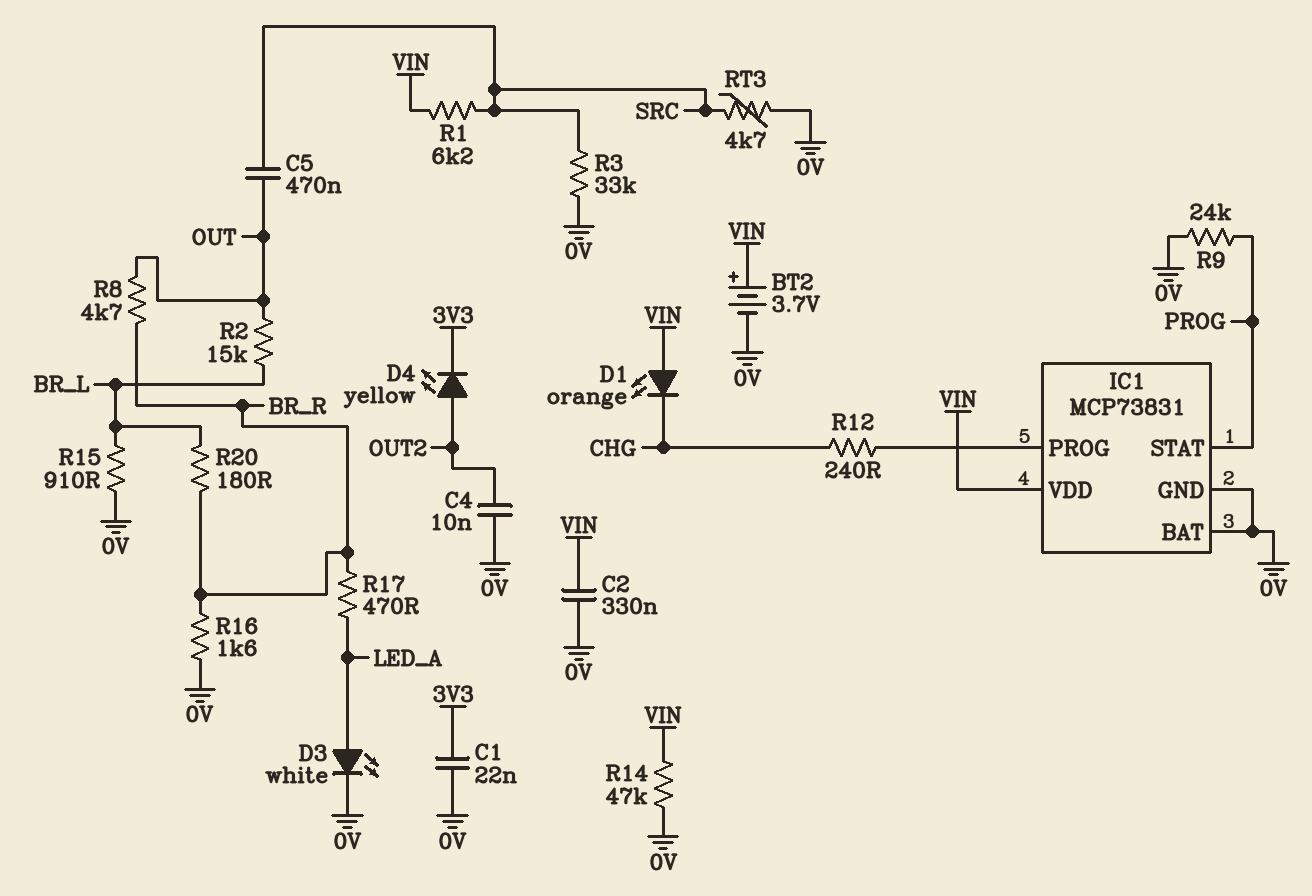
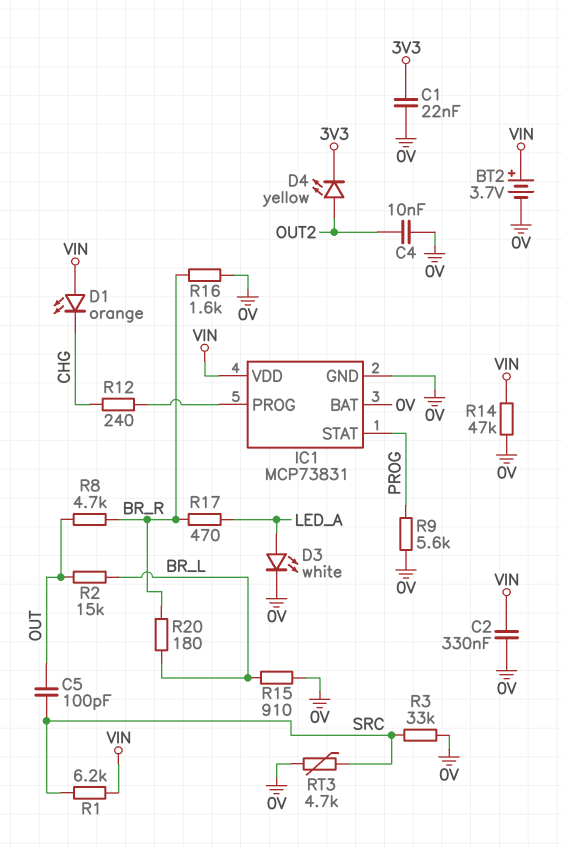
C5: 470nF (OUT, SRC) -> 100pF (OUT, SRC)
R9: 24k (0V, PROG) -> 5.6k (0V, PROG)

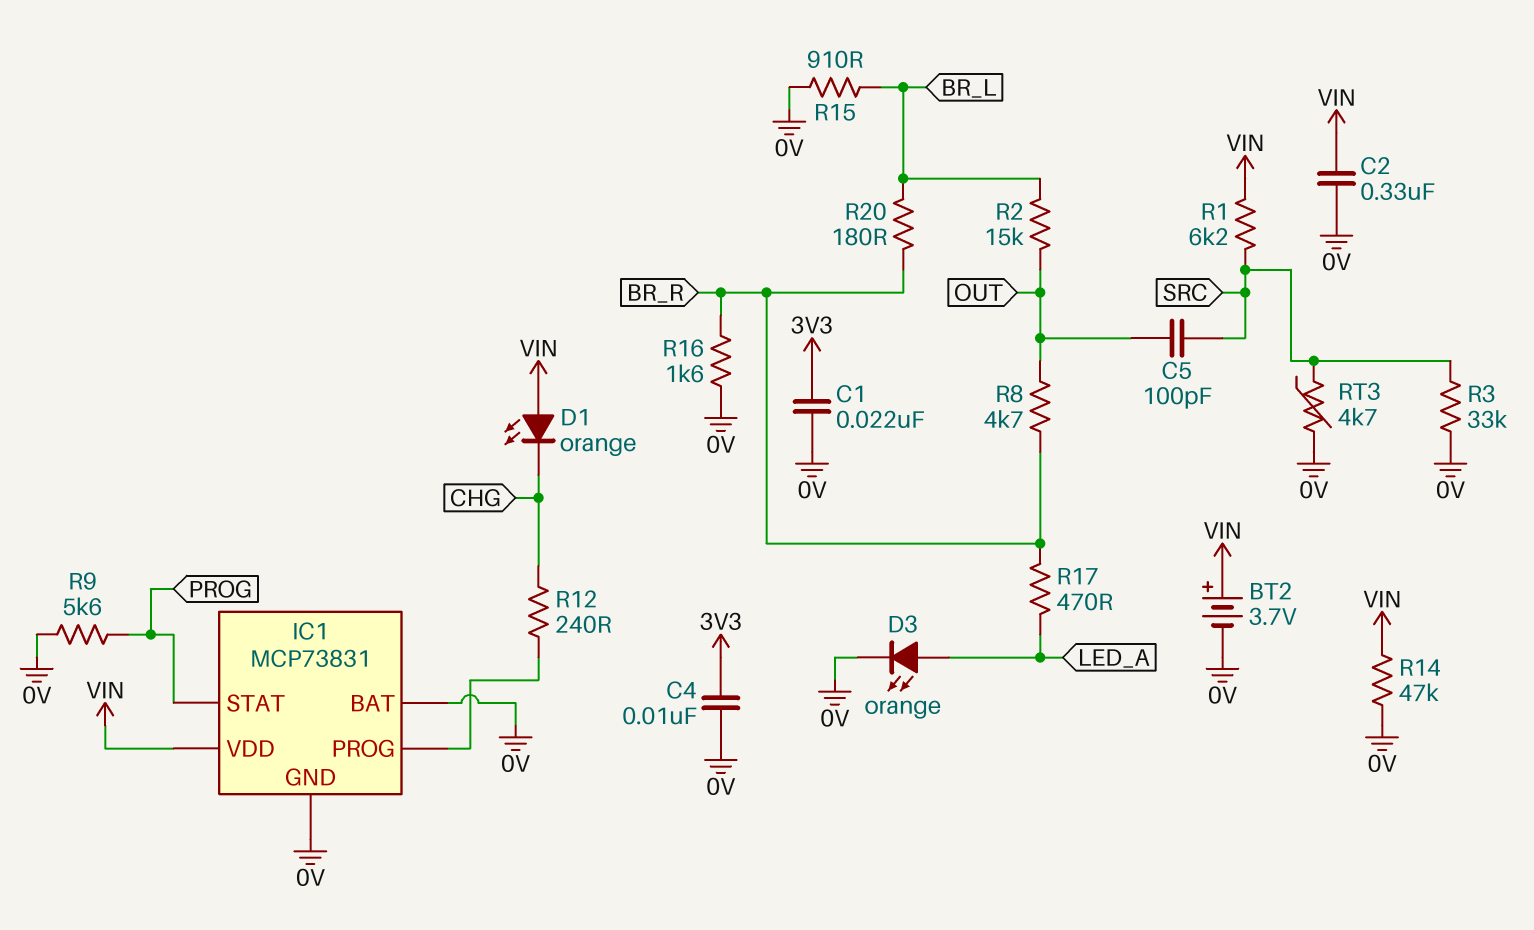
C4: 10nF (0V, OUT2) -> 10nF (0V, 3V3)
D3: LED white (A LED_A, K 0V) -> LED orange (A LED_A, K 0V)
D4: LED yellow (A OUT2, K 3V3) -> none

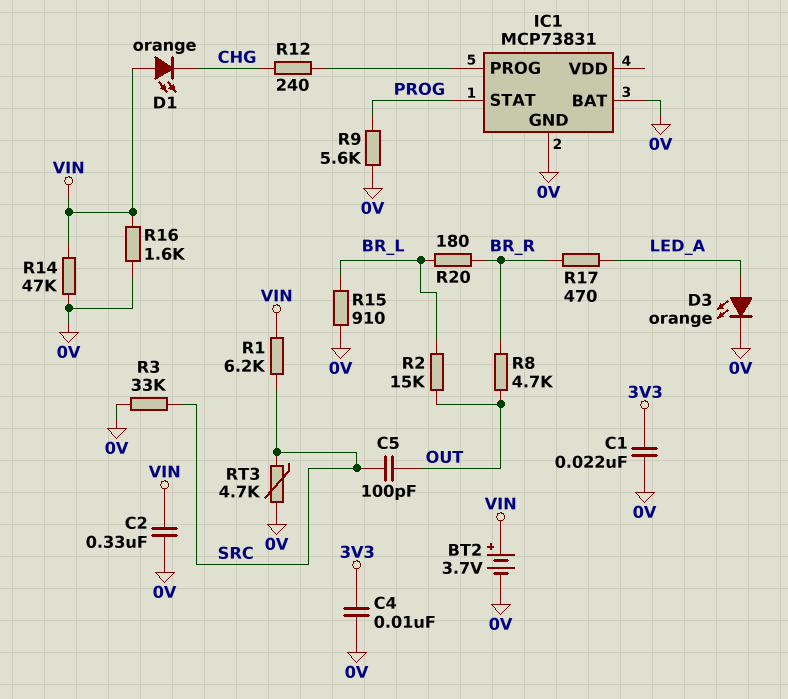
IC1 pin VDD: VIN -> none
R16: 1.6k (0V, BR_R) -> 1.6k (0V, VIN)

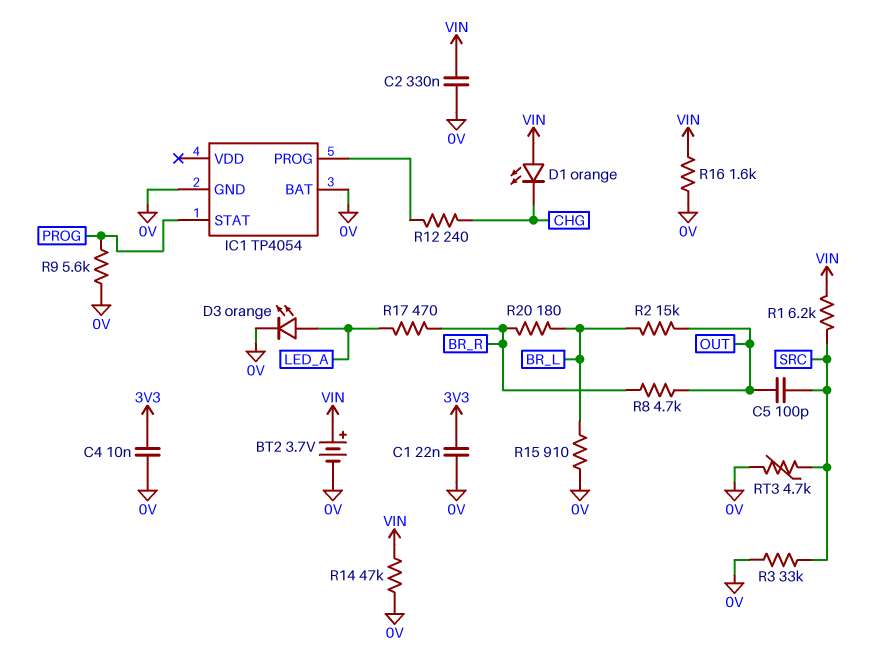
IC1: MCP73831 -> TP4054

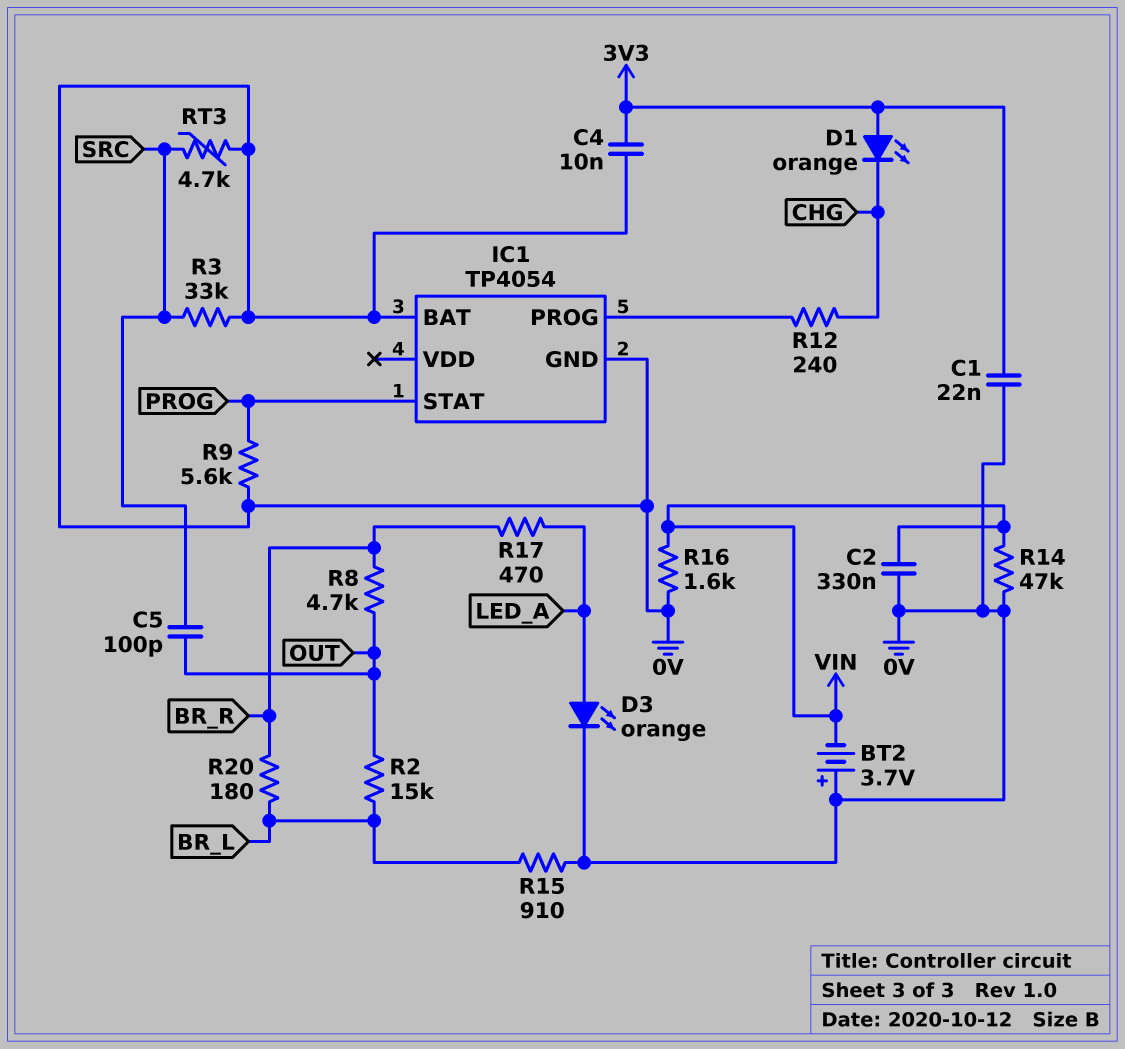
BT2: 3.7V (plus VIN, minus 0V) -> 3.7V (plus 0V, minus VIN)
D1: LED orange (A VIN, K CHG) -> LED orange (A 3V3, K CHG)
R1: 6.2k (SRC, VIN) -> none

